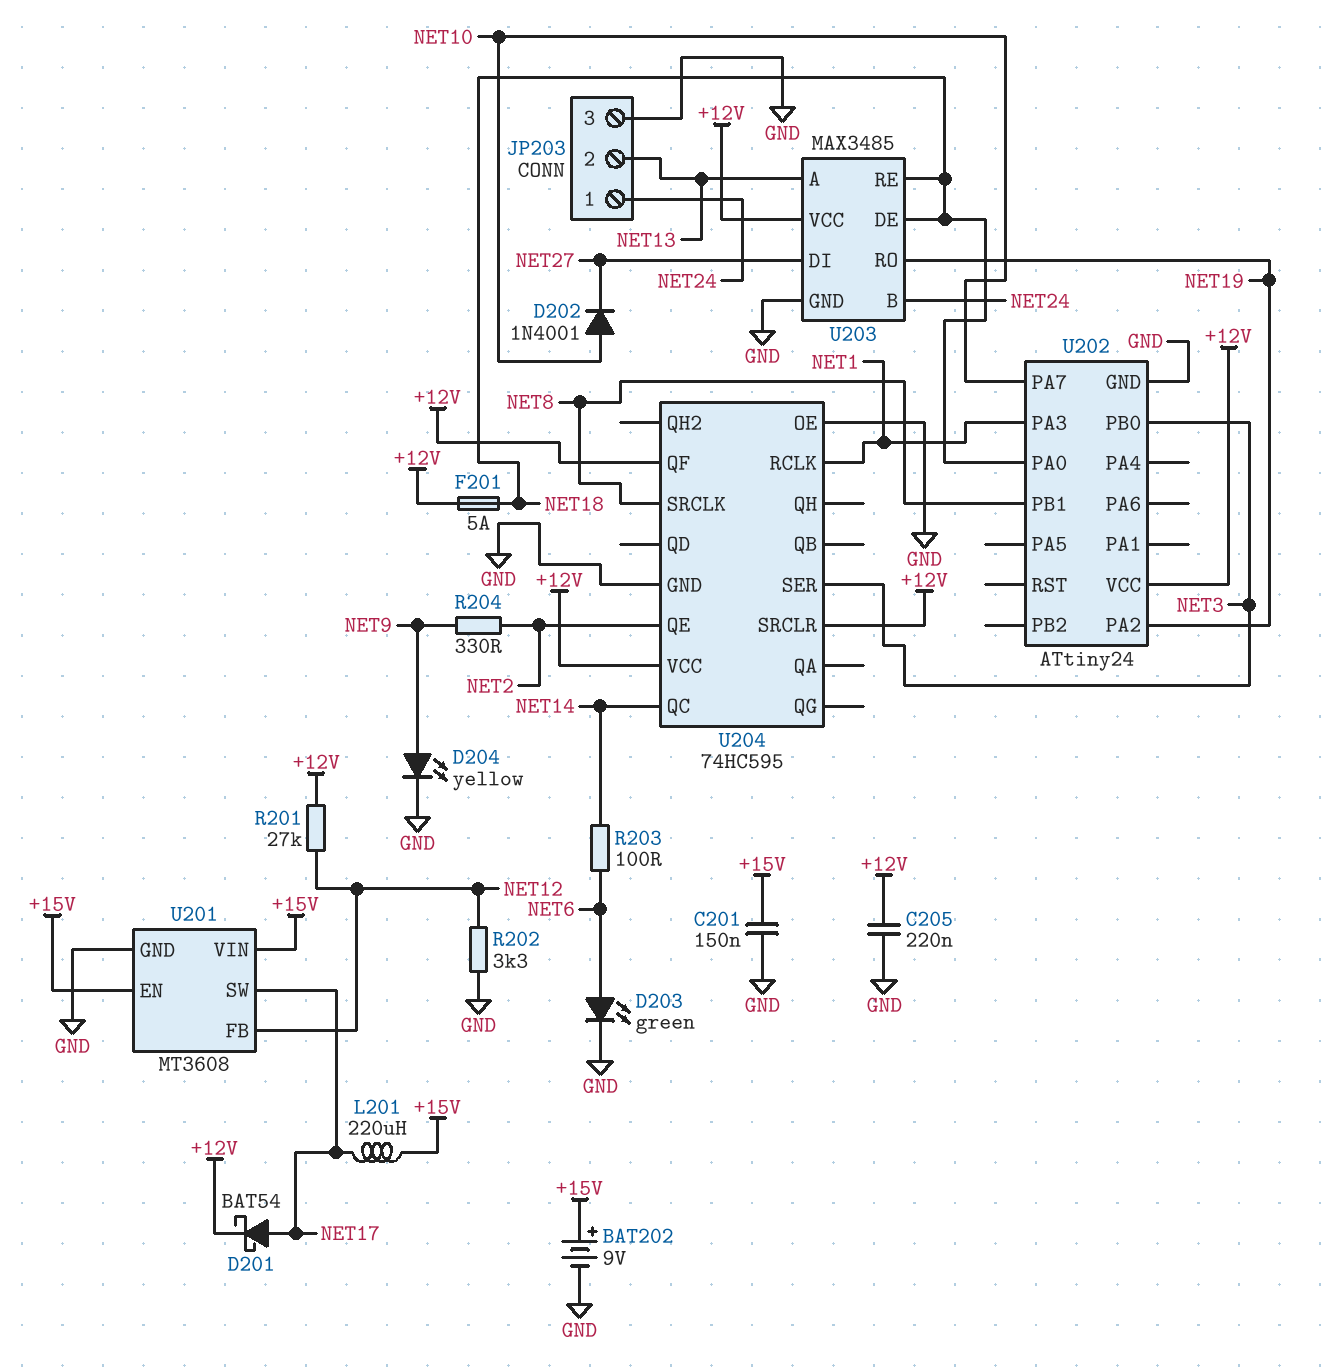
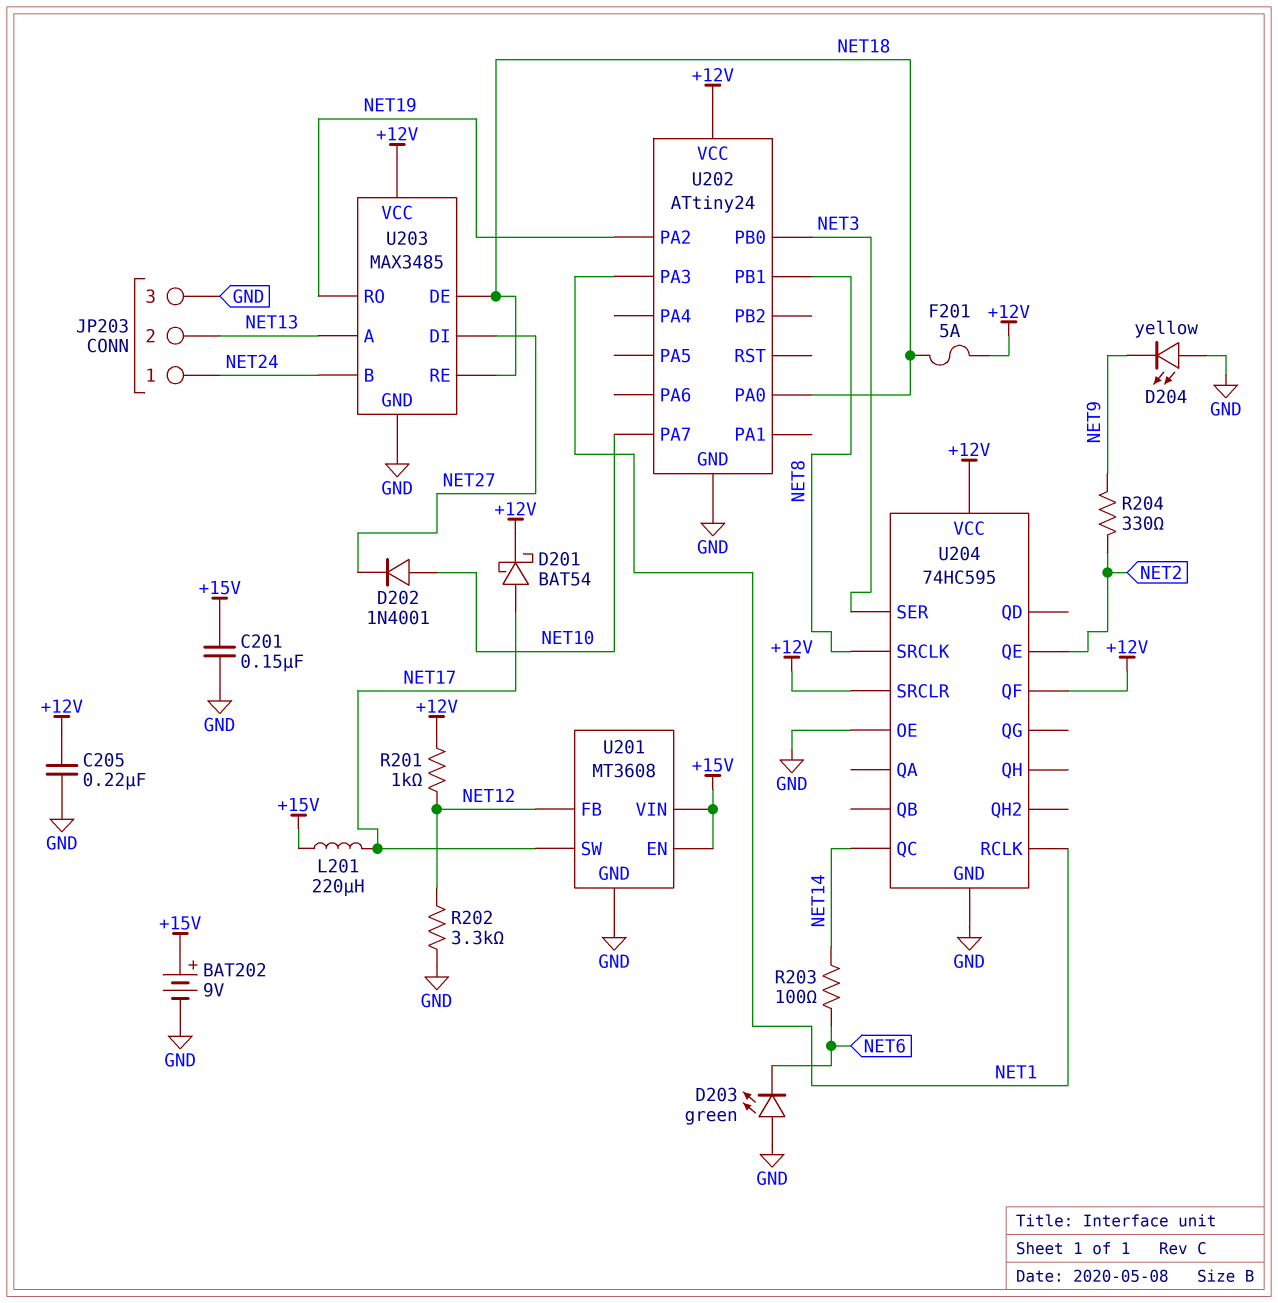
D203: LED green (A NET6, K GND) -> LED green (A GND, K NET6)
D204: LED yellow (A NET9, K GND) -> LED yellow (A GND, K NET9)
R201: 27k (+12V, NET12) -> 1k (+12V, NET12)

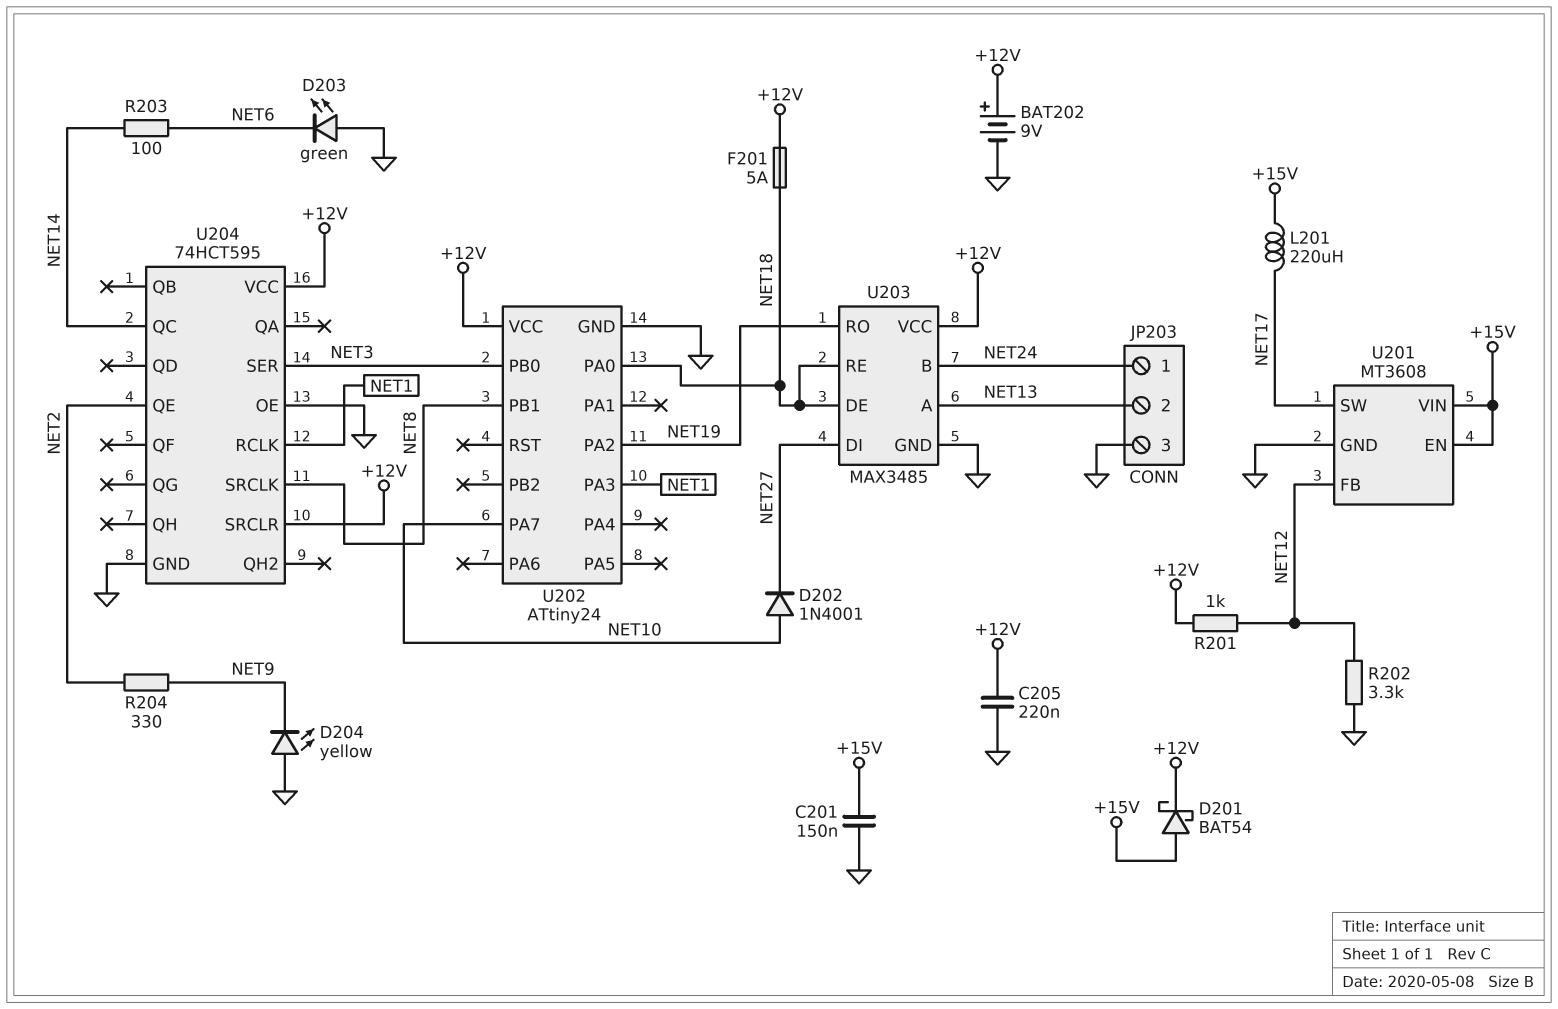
BAT202: 9V (plus +15V, minus GND) -> 9V (plus +12V, minus GND)
D201: schottky BAT54 (A NET17, K +12V) -> schottky BAT54 (A +15V, K +12V)
U204: 74HC595 -> 74HCT595
U204 pin QF: +12V -> none

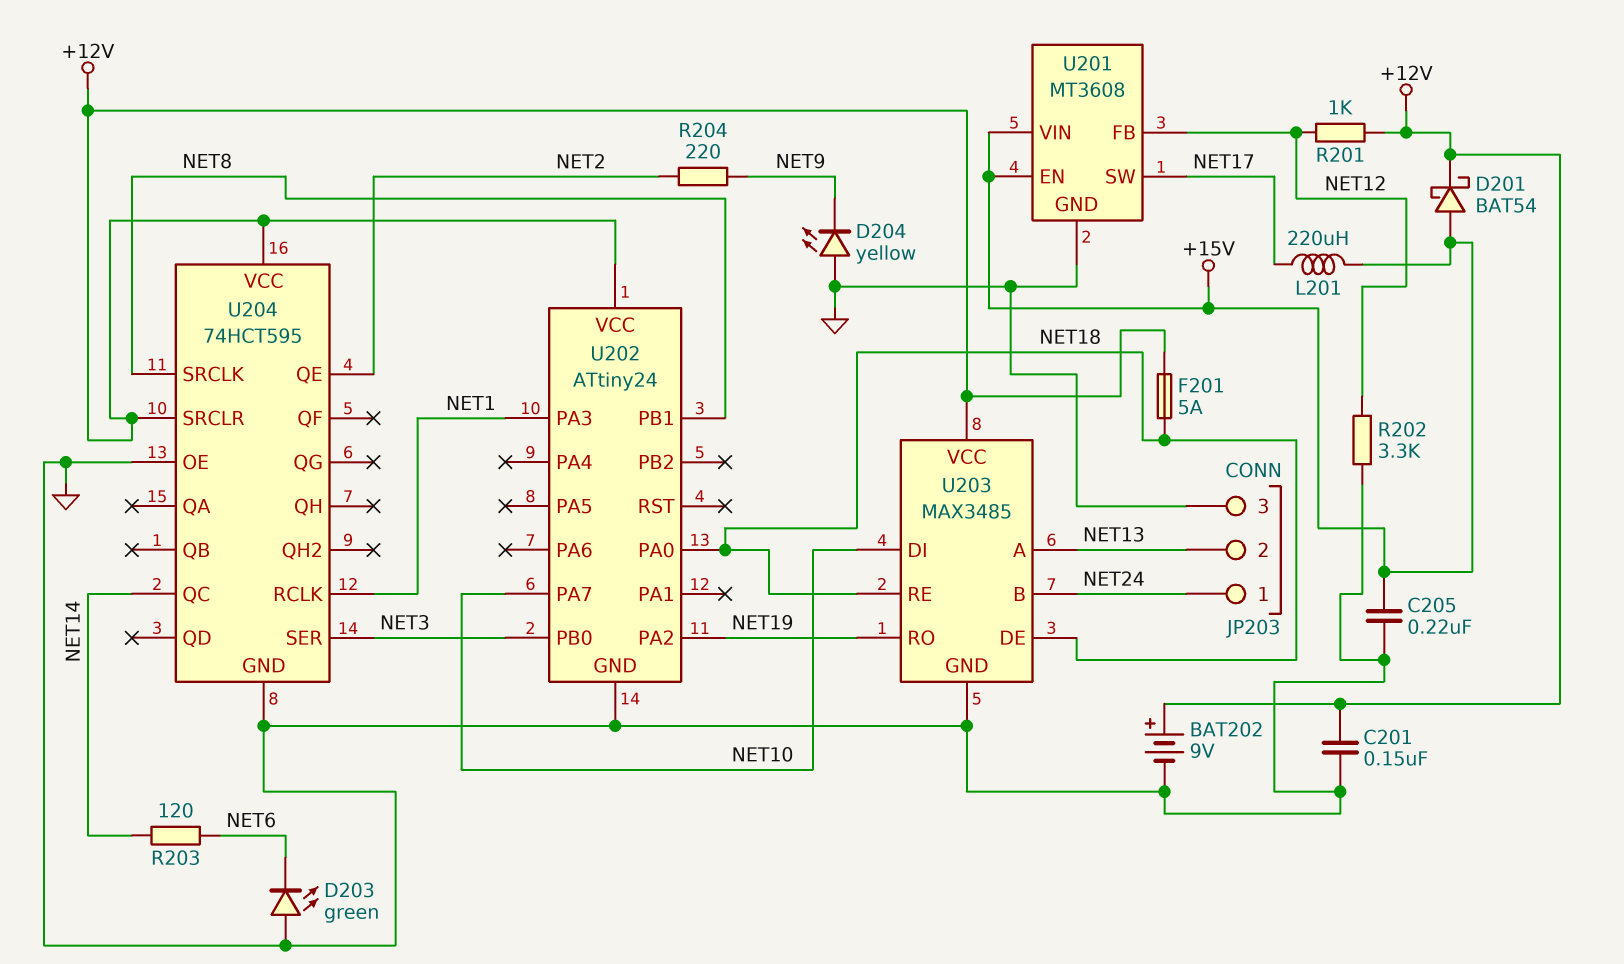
C201: 150nF (+15V, GND) -> 150nF (+12V, GND)
C205: 220nF (+12V, GND) -> 220nF (+15V, GND)
D202: diode 1N4001 (A NET10, K NET27) -> none
R203: 100 (NET6, NET14) -> 120 (NET6, NET14)
R204: 330 (NET2, NET9) -> 220 (NET2, NET9)
U203 pin DI: NET27 -> NET10

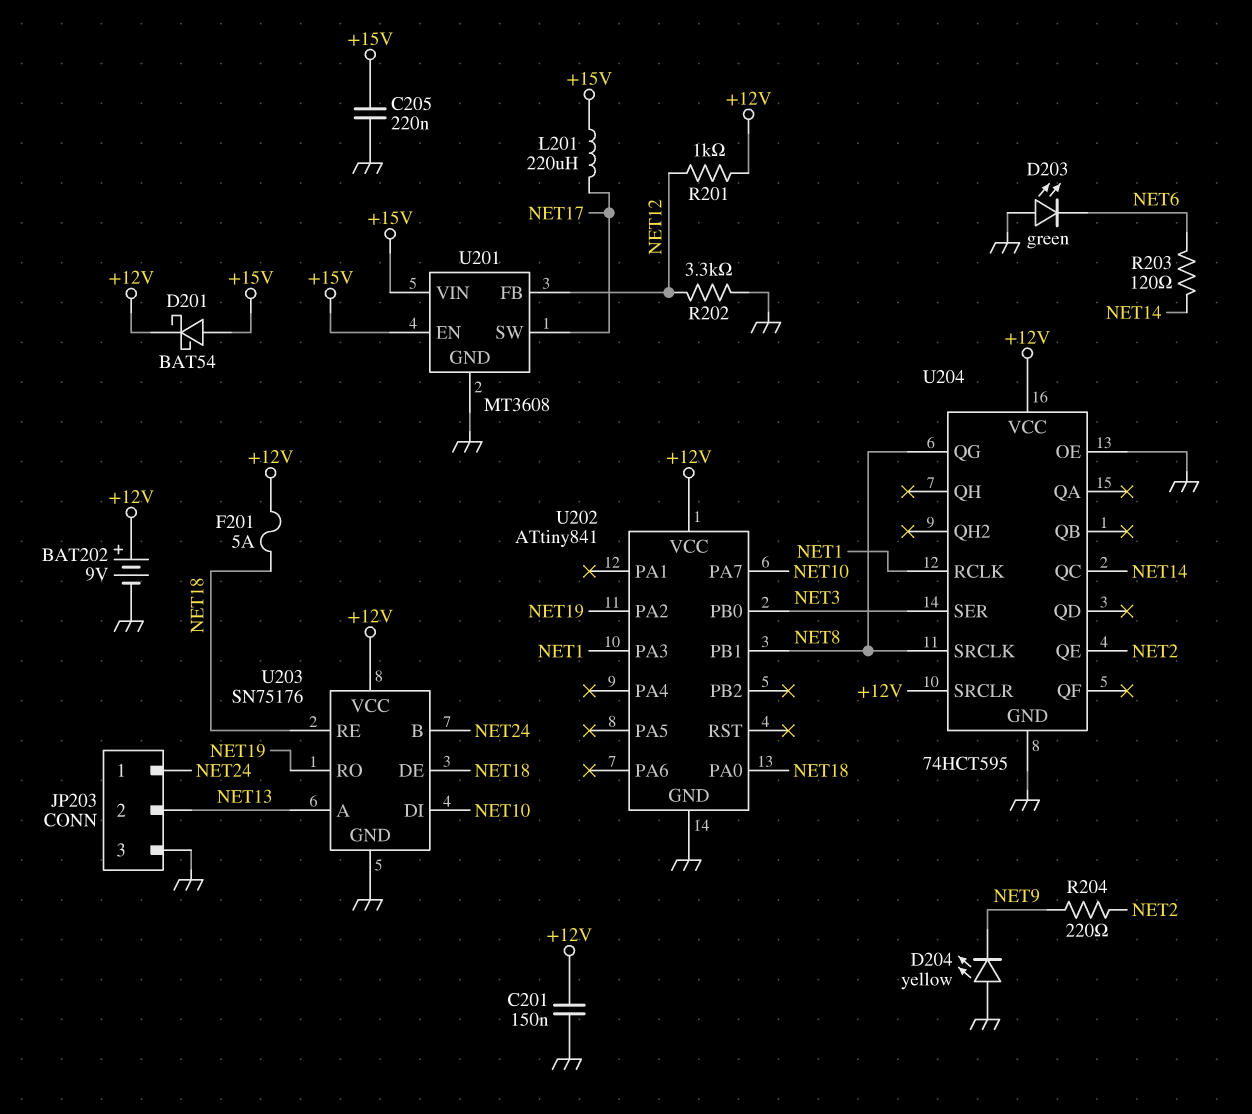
U202: ATtiny24 -> ATtiny841
U203: MAX3485 -> SN75176
U204 pin QG: none -> NET8

